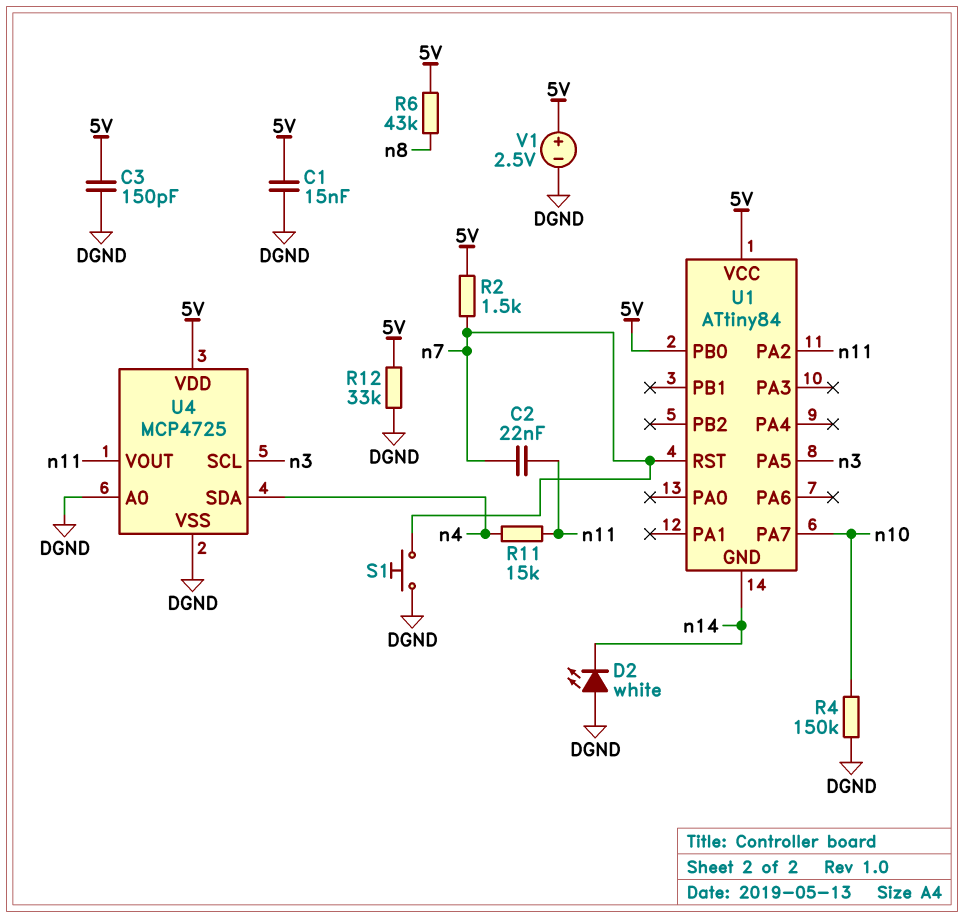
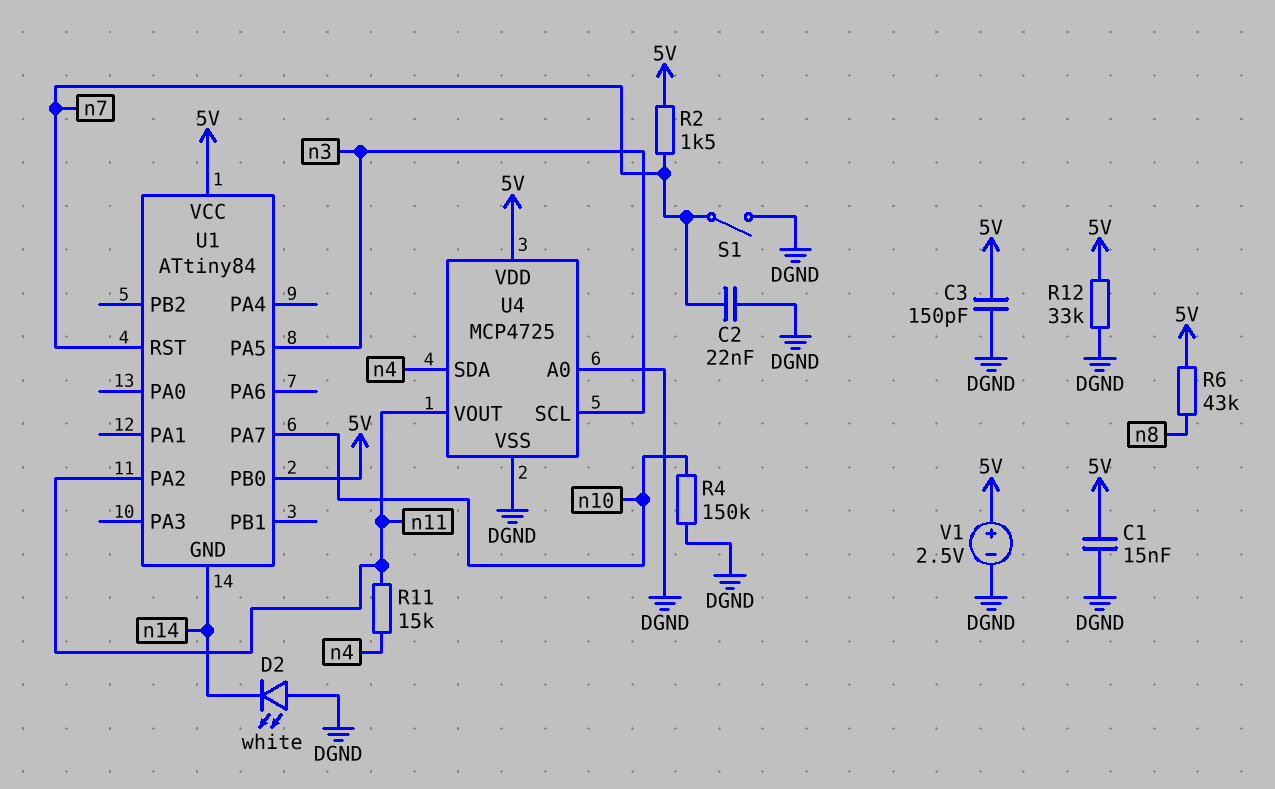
C2: 22nF (n7, n11) -> 22nF (DGND, n7)
S1: button (DGND, n7) -> switch (DGND, n7)

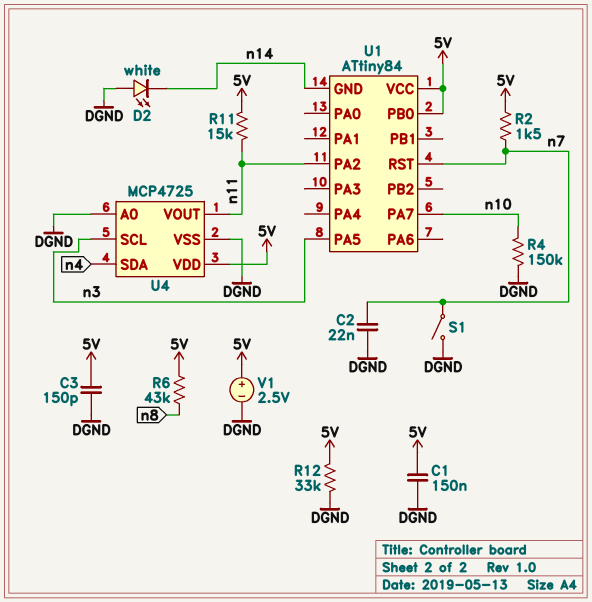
C1: 15nF (5V, DGND) -> 150nF (5V, DGND)
R11: 15k (n4, n11) -> 15k (5V, n11)

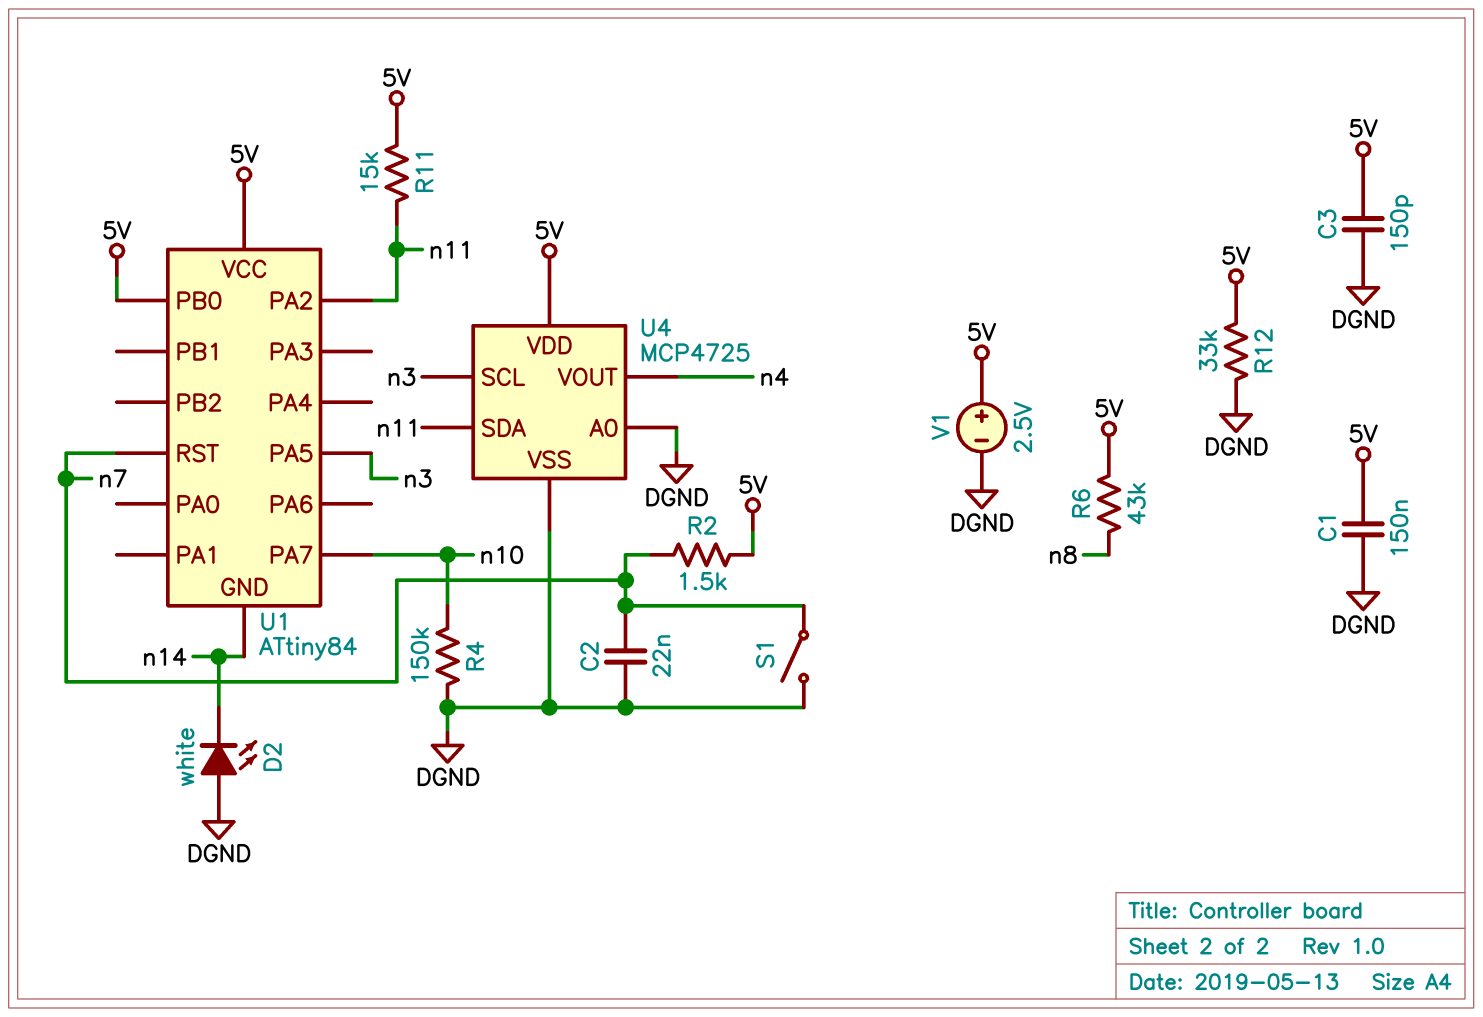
U4 pin SDA: n4 -> n11
U4 pin VOUT: n11 -> n4

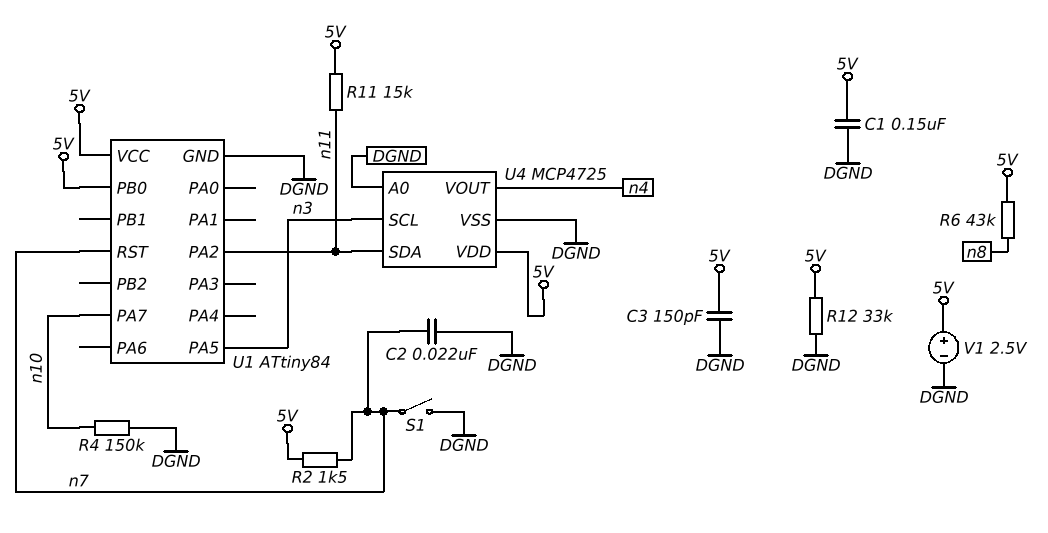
D2: LED white (A DGND, K n14) -> none
U1 pin GND: n14 -> DGND

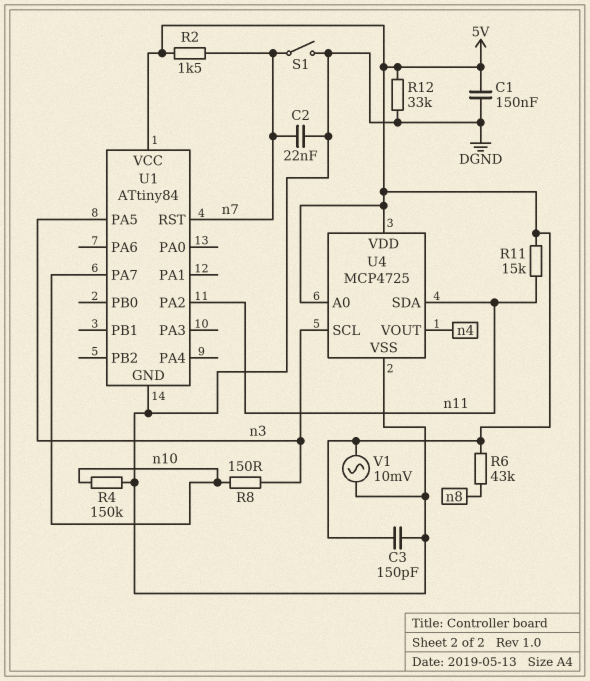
R8: none -> 150 (n3, n10)
U1 pin PB0: 5V -> none
U4 pin A0: DGND -> 5V
V1: 2.5V (plus 5V, minus DGND) -> AC 10mV (5V, DGND)

